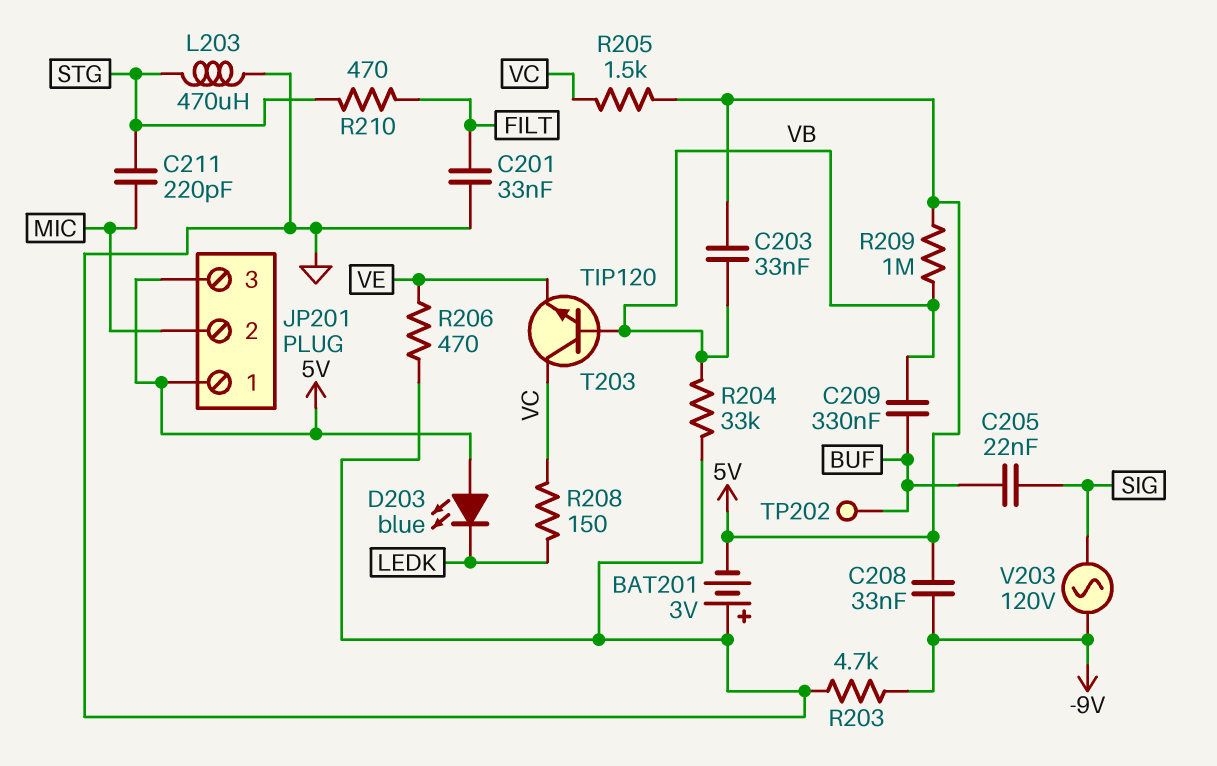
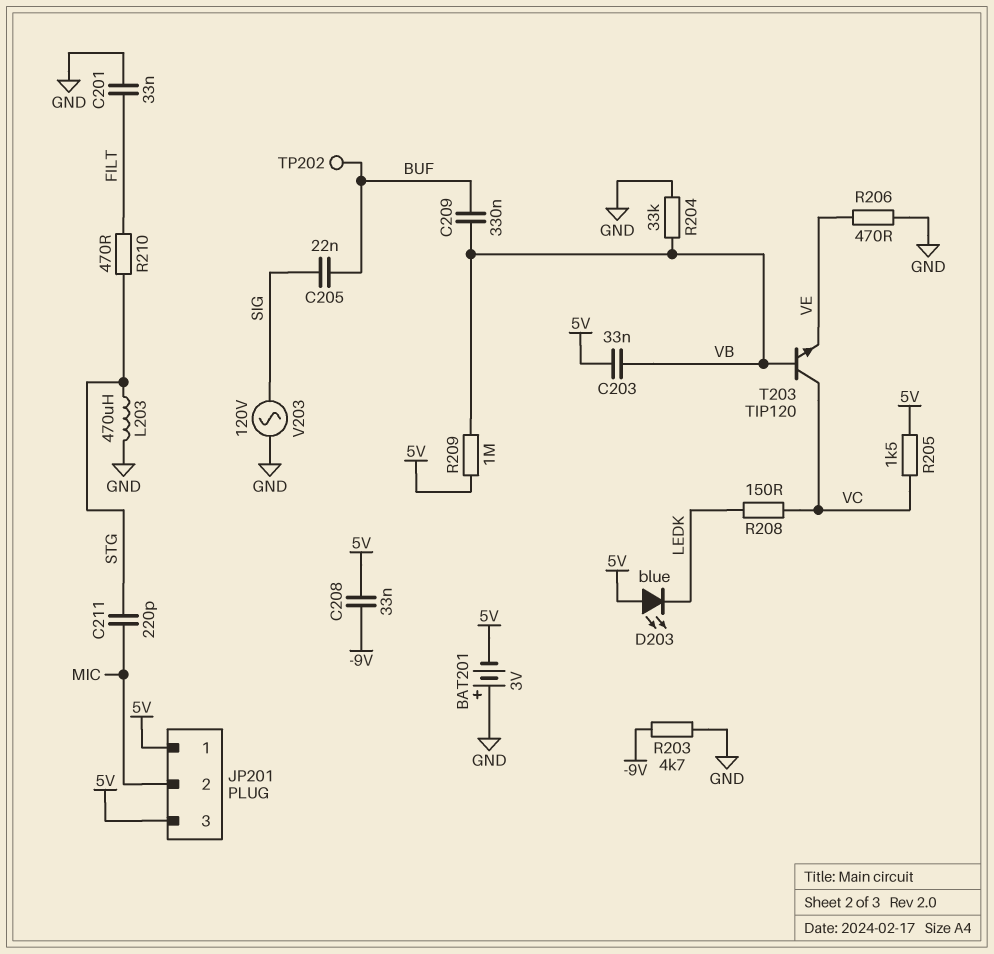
V203: AC 120V (-9V, SIG) -> AC 120V (GND, SIG)

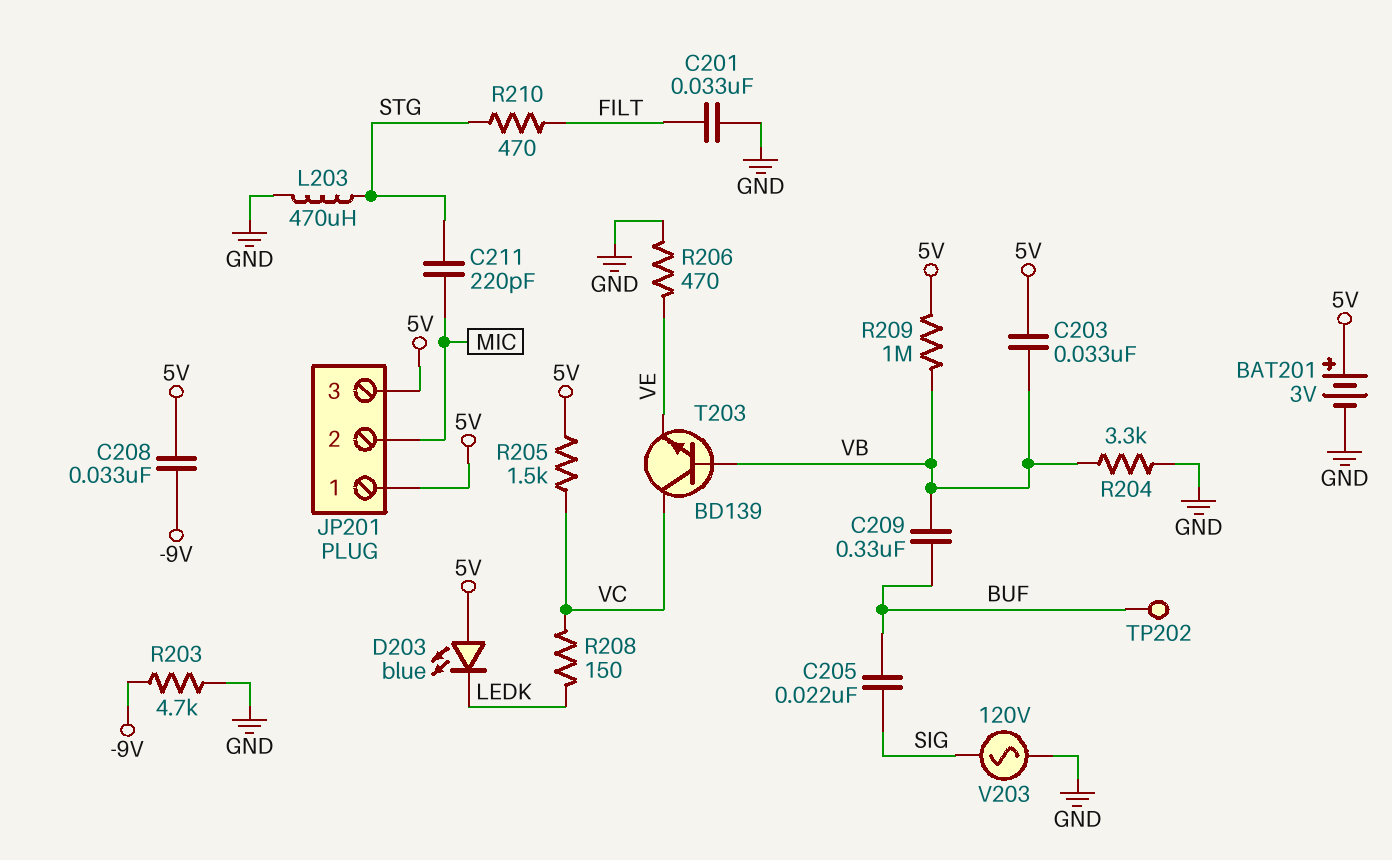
BAT201: 3V (plus GND, minus 5V) -> 3V (plus 5V, minus GND)
R204: 33k (GND, VB) -> 3.3k (GND, VB)
T203: NPN TIP120 (B VB, C VC, E VE) -> NPN BD139 (B VB, C VC, E VE)

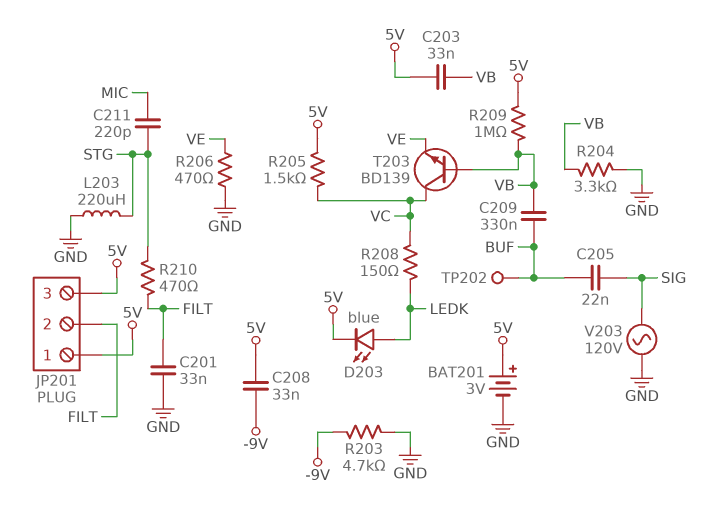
D203: LED blue (A 5V, K LEDK) -> LED blue (A LEDK, K 5V)
JP201 pin 2: MIC -> FILT
L203: 470uH (GND, STG) -> 220uH (GND, STG)

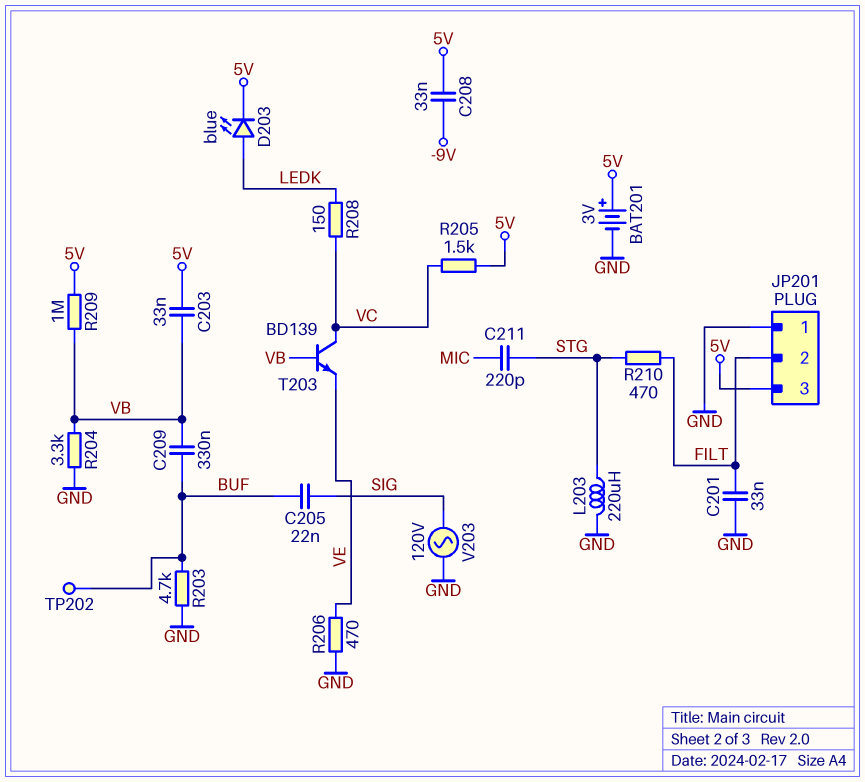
JP201 pin 1: 5V -> GND
R203: 4.7k (-9V, GND) -> 4.7k (BUF, GND)

